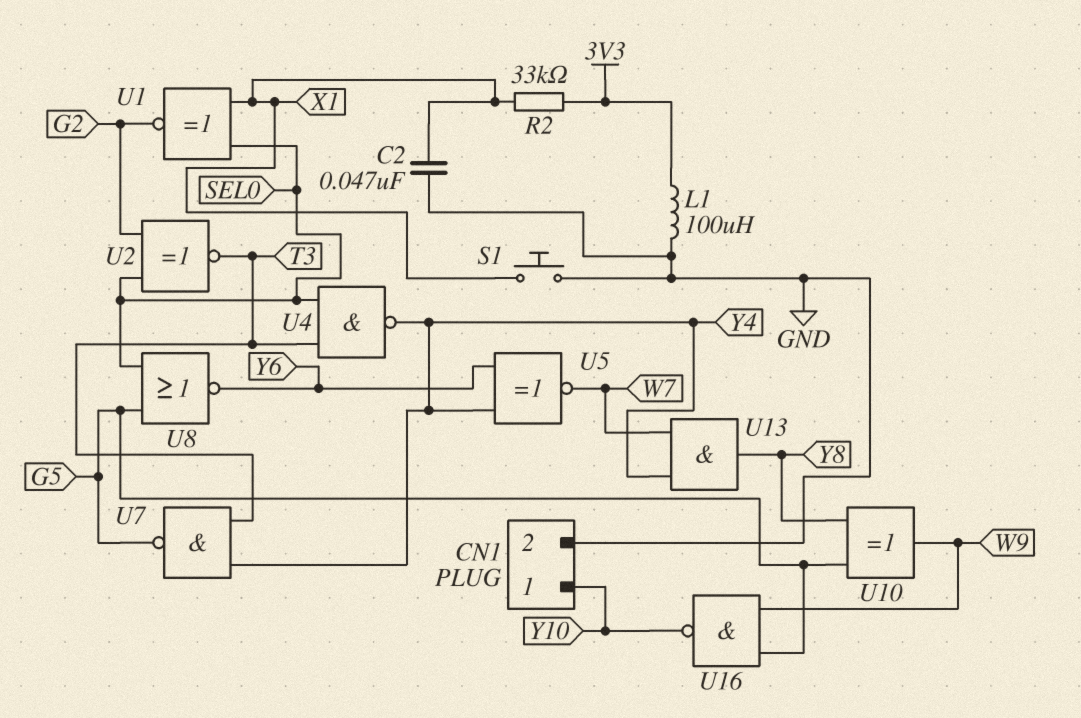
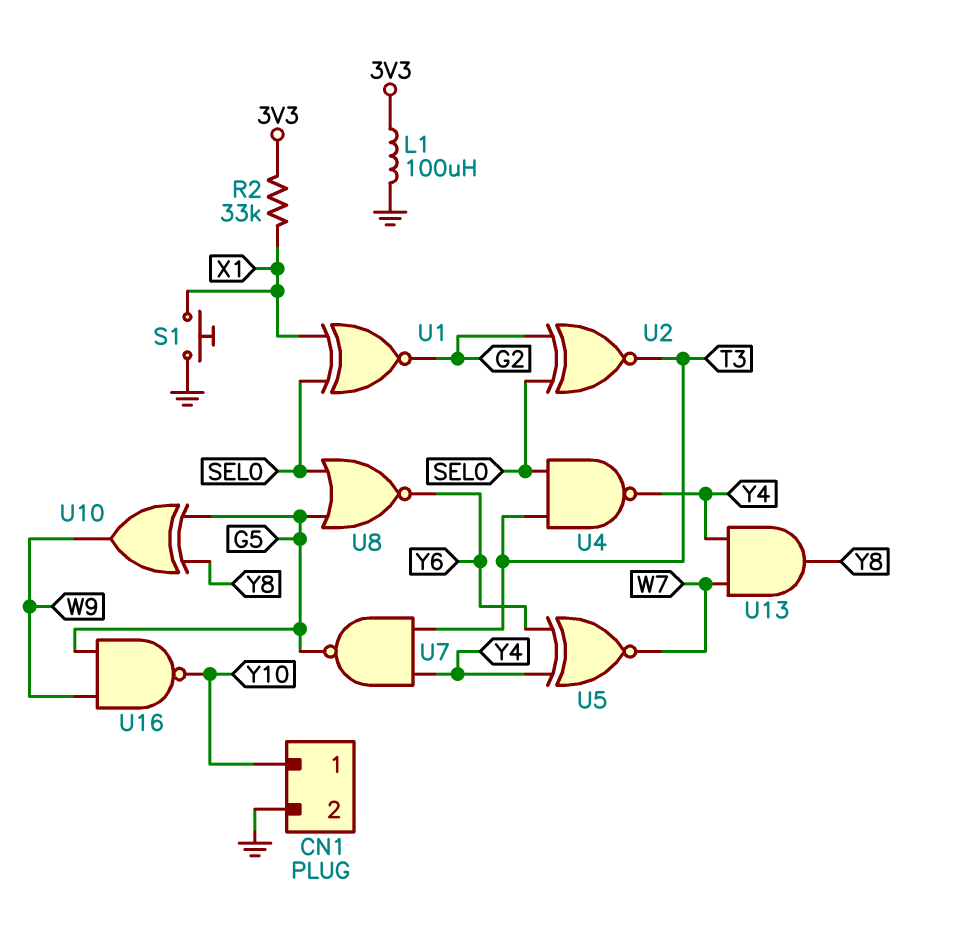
C2: 47nF (GND, X1) -> none

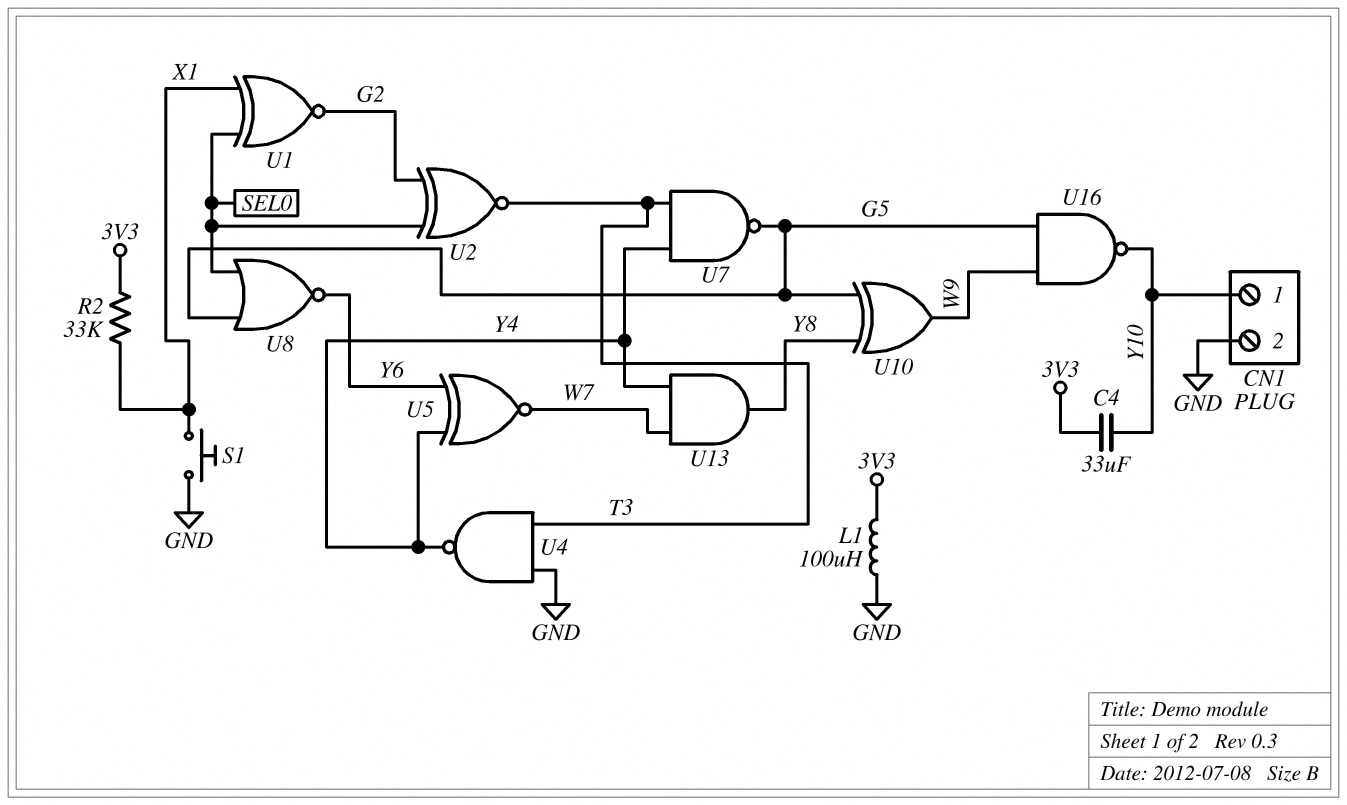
C4: none -> 33uF (3V3, Y10)
U4: NAND (in SEL0, in T3, out Y4) -> NAND (in GND, in T3, out Y4)

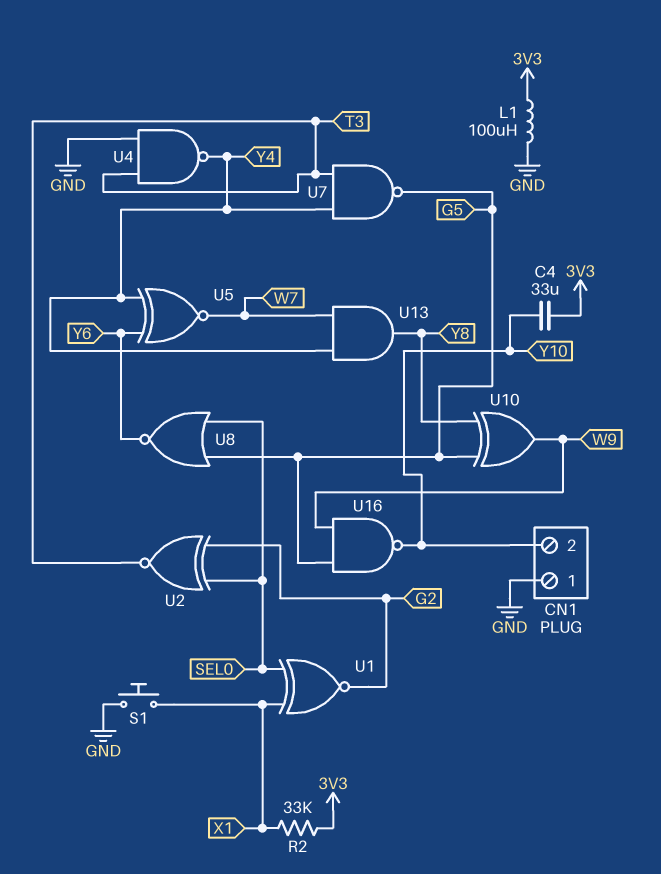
CN1 pin 1: Y10 -> GND
CN1 pin 2: GND -> Y10

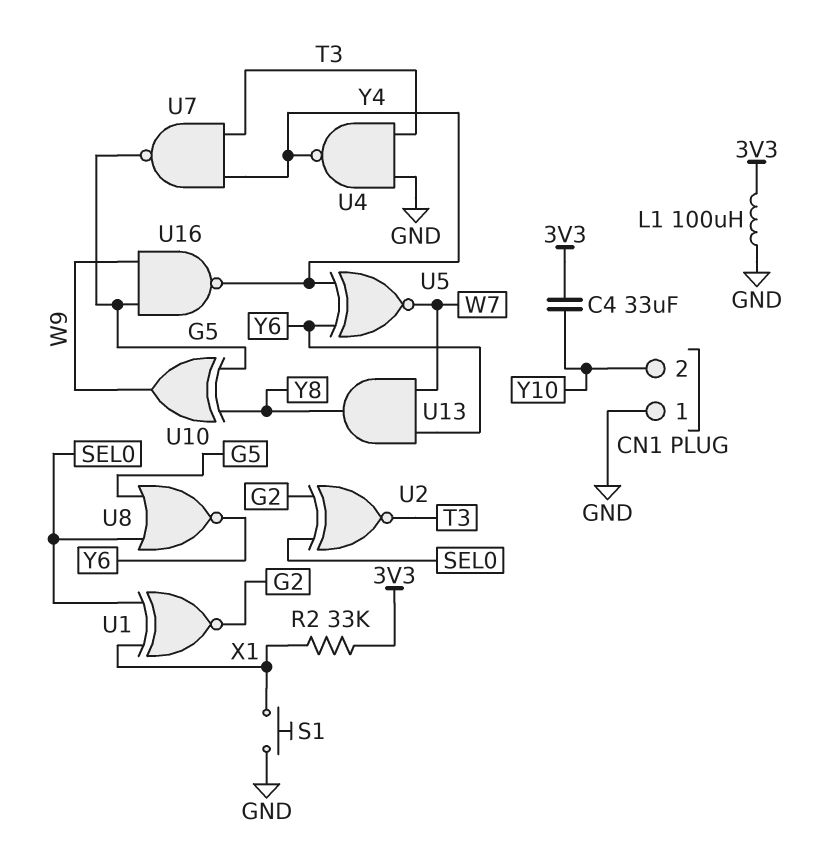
U13: AND (in W7, in Y4, out Y8) -> AND (in W7, in Y6, out Y8)
U16: NAND (in G5, in W9, out Y10) -> NAND (in G5, in W9, out Y4)

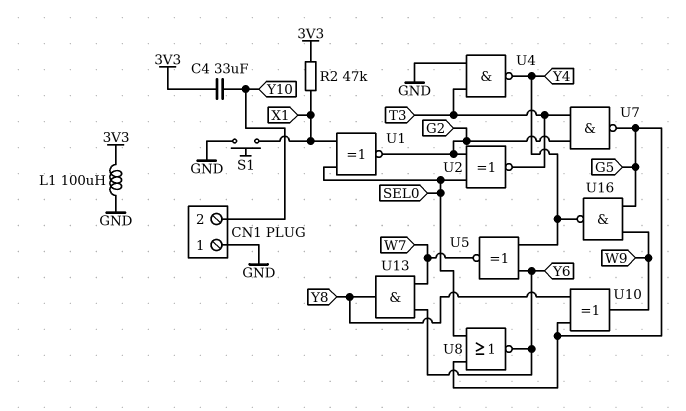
R2: 33k (3V3, X1) -> 47k (3V3, X1)
U7: NAND (in T3, in Y4, out G5) -> NAND (in G2, in T3, out G5)

